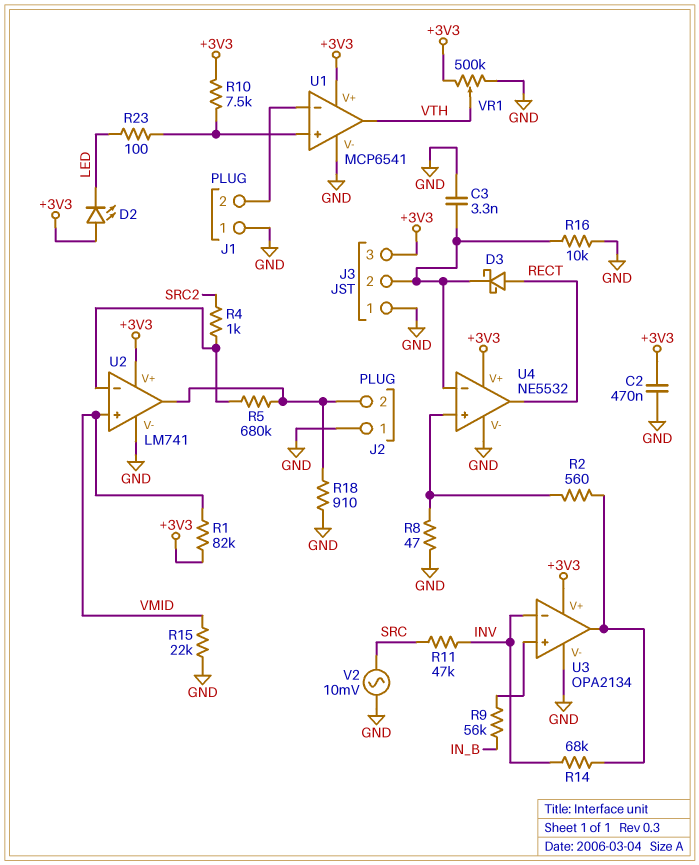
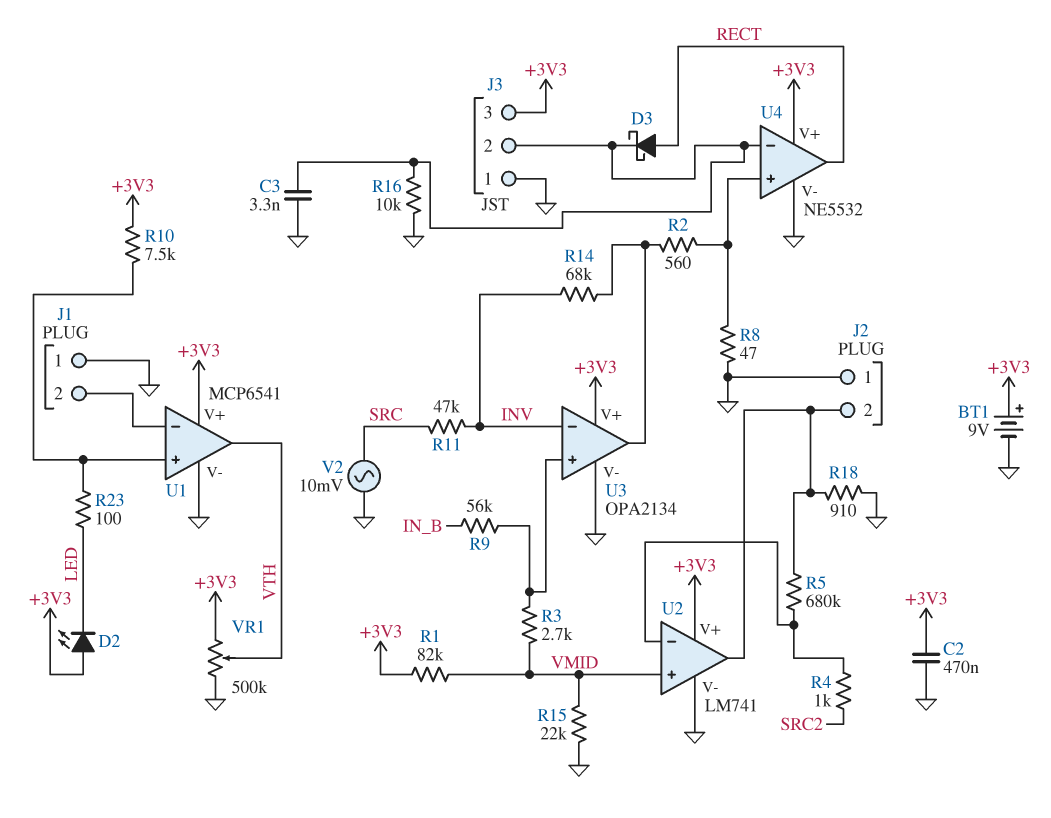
BT1: none -> 9V (plus +3V3, minus GND)
R3: none -> 2.7k (U3/in+, VMID)

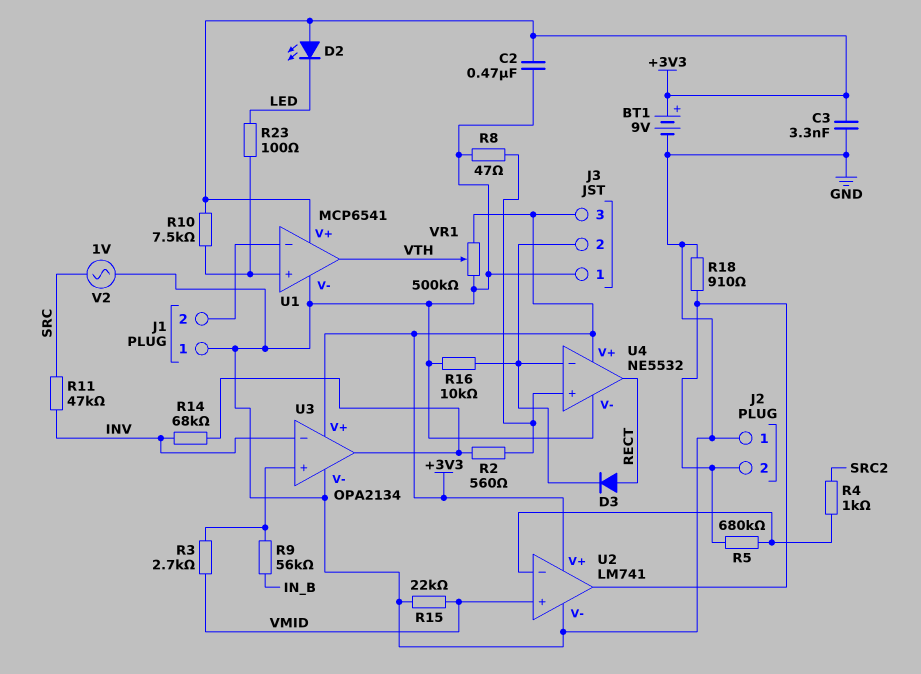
C3: 3.3nF (GND, J3/2) -> 3.3nF (+3V3, GND)
D3: schottky (A RECT, K J3/2) -> diode (A RECT, K J3/2)
R1: 82k (+3V3, VMID) -> none
V2: AC 10mV (GND, SRC) -> AC 1V (GND, SRC)

